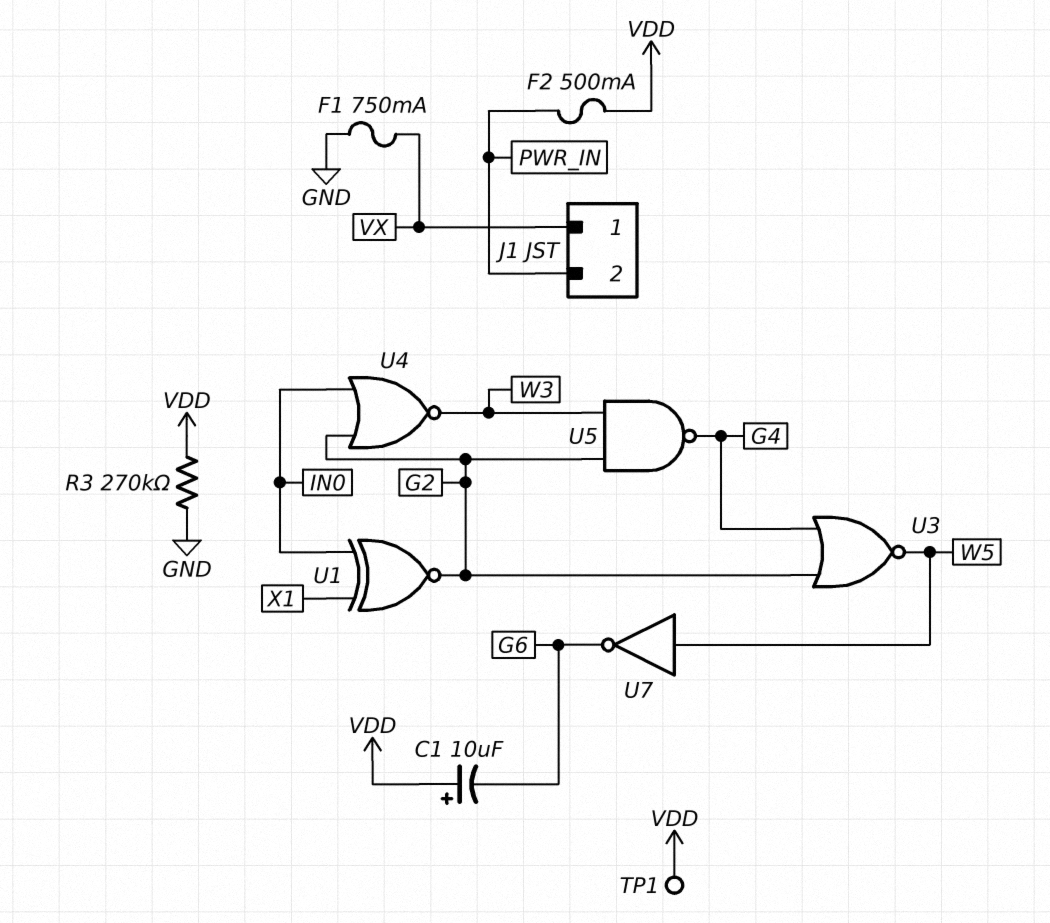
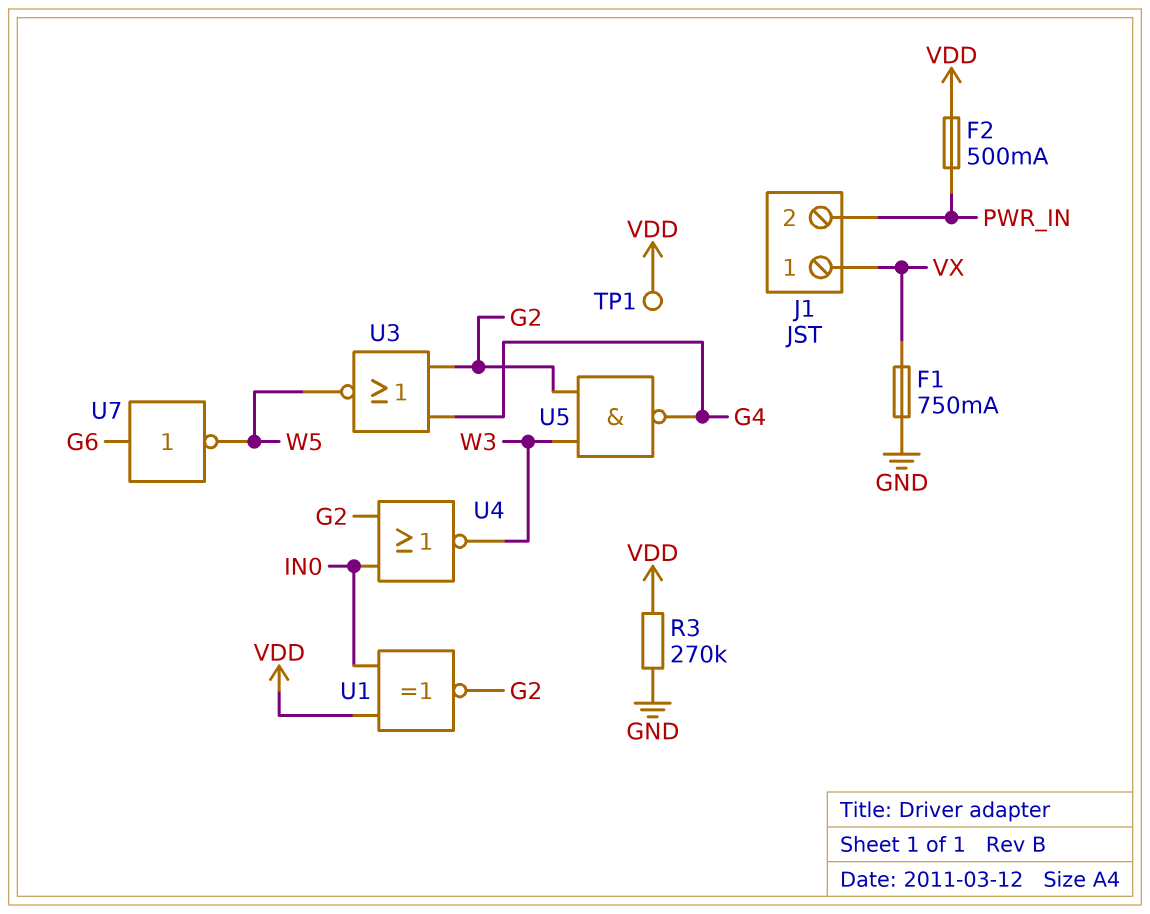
C1: 10uF (plus VDD, minus G6) -> none
U1: XNOR (in IN0, in X1, out G2) -> XNOR (in IN0, in VDD, out G2)
U7: NOT (in W5, out G6) -> NOT (in G6, out W5)

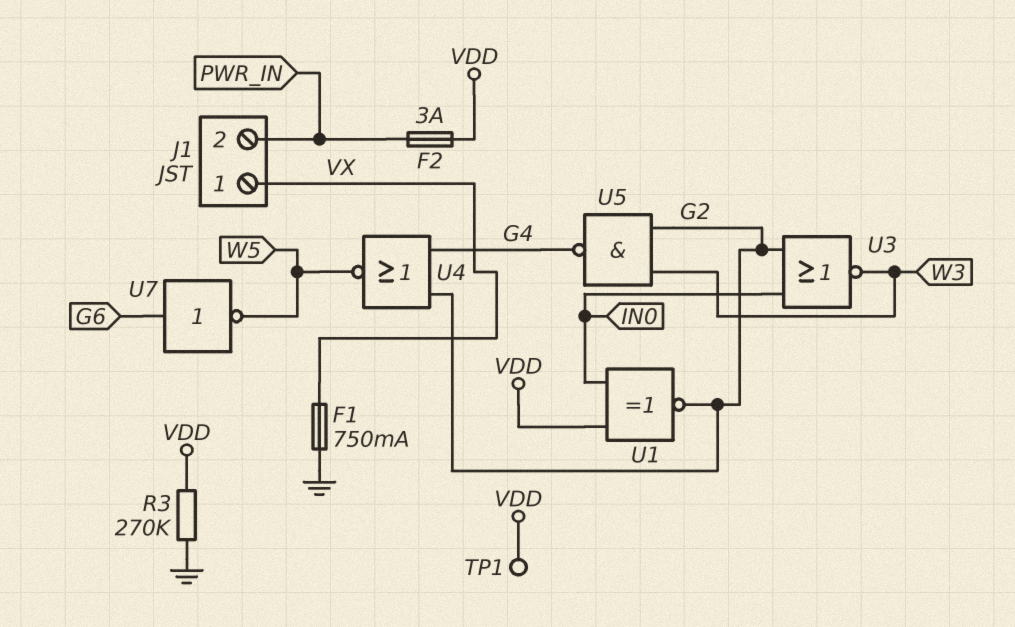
F2: 500mA (PWR_IN, VDD) -> 3A (PWR_IN, VDD)
U3: NOR (in G2, in G4, out W5) -> NOR (in G2, in IN0, out W3)
U4: NOR (in G2, in IN0, out W3) -> NOR (in G2, in G4, out W5)

